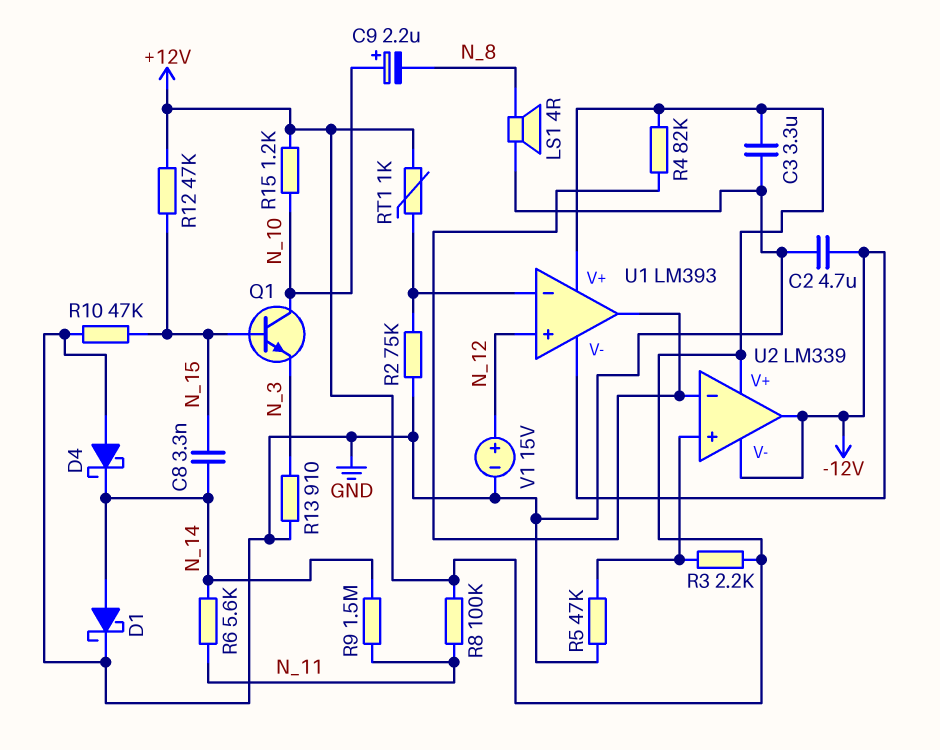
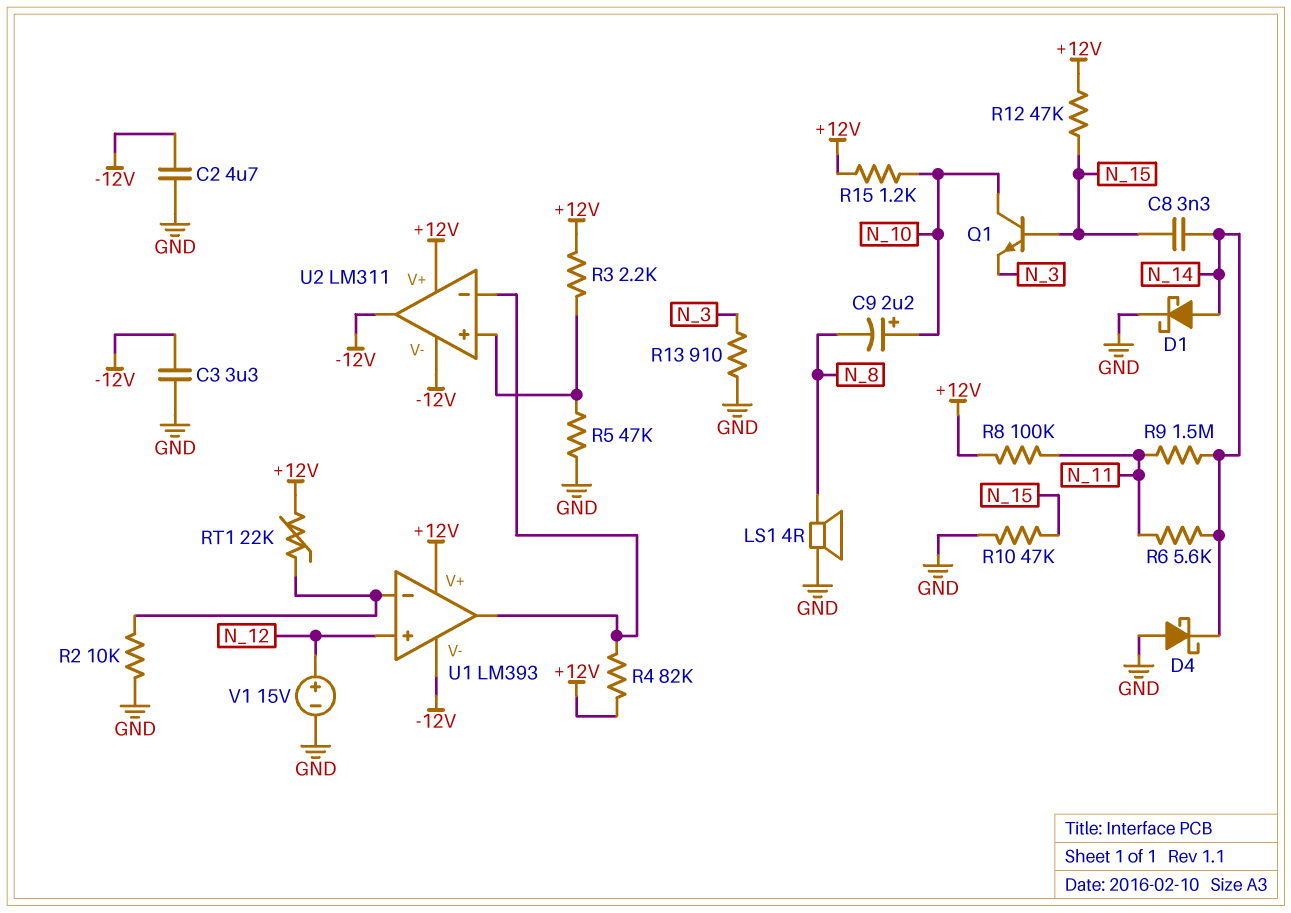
C3: 3.3uF (+12V, GND) -> 3.3uF (-12V, GND)
R2: 75k (GND, U1/in-) -> 10k (GND, U1/in-)
RT1: 1k (+12V, U1/in-) -> 22k (+12V, U1/in-)
U2: LM339 -> LM311

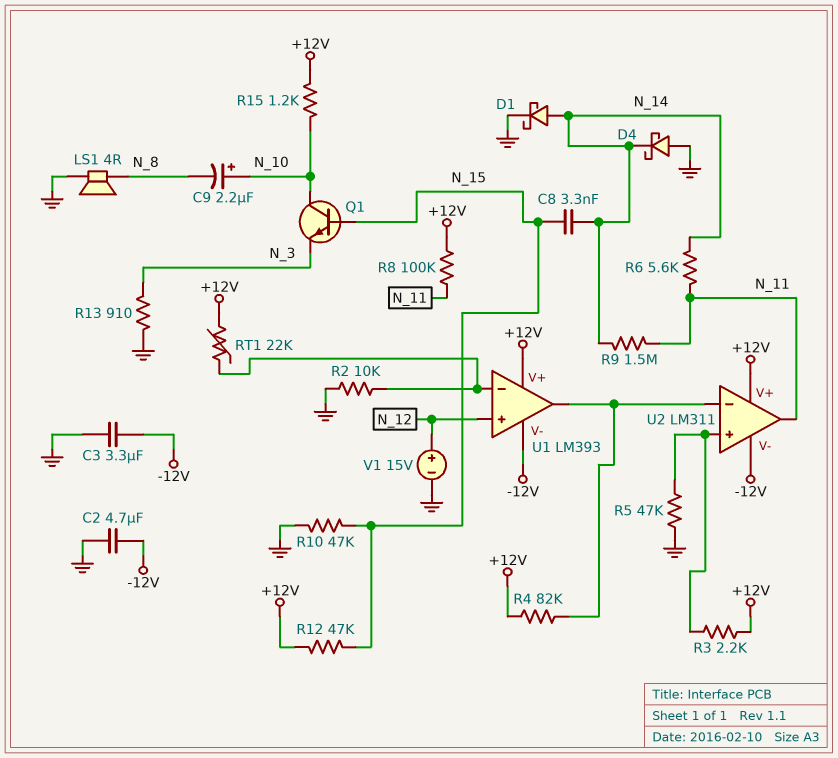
U2 pin out: -12V -> N_11

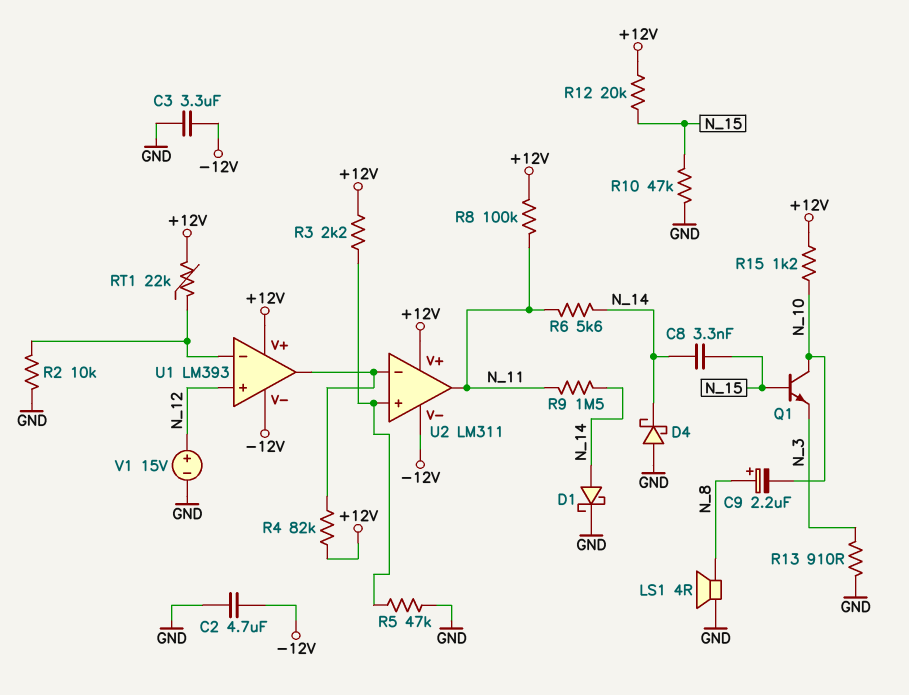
C9: 2.2uF (plus N_10, minus N_8) -> 2.2uF (plus N_8, minus N_10)
R12: 47k (+12V, N_15) -> 20k (+12V, N_15)

